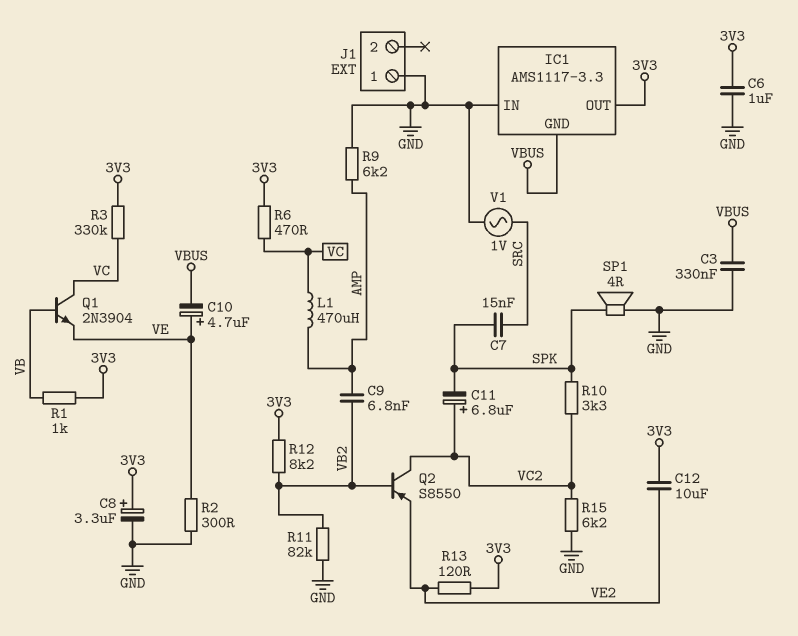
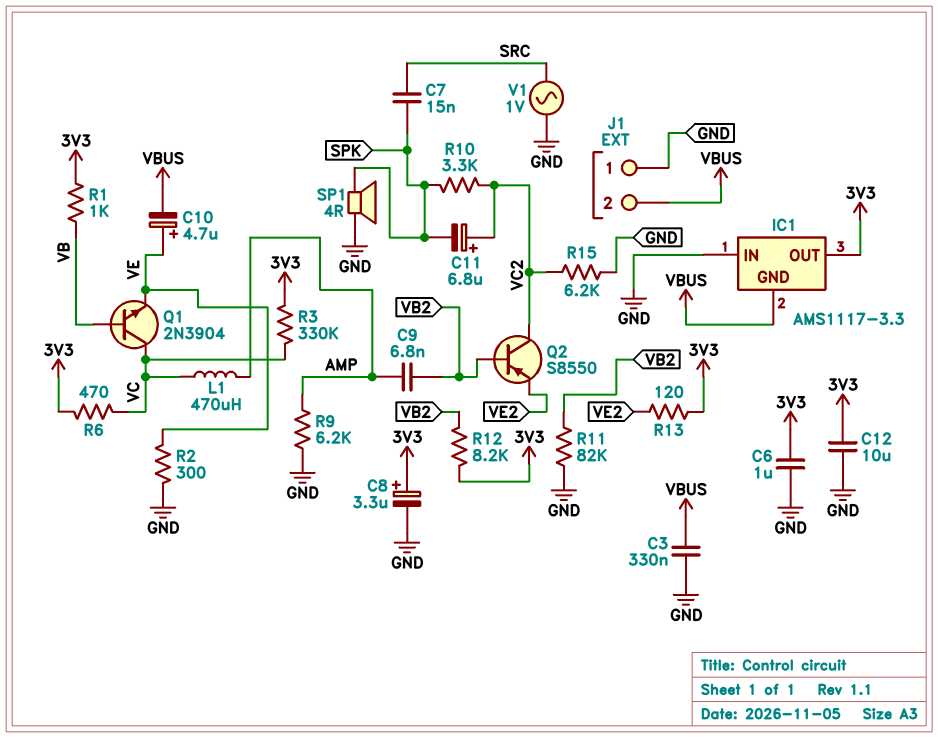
C12: 10uF (3V3, VE2) -> 10uF (3V3, GND)
J1 pin 2: none -> VBUS

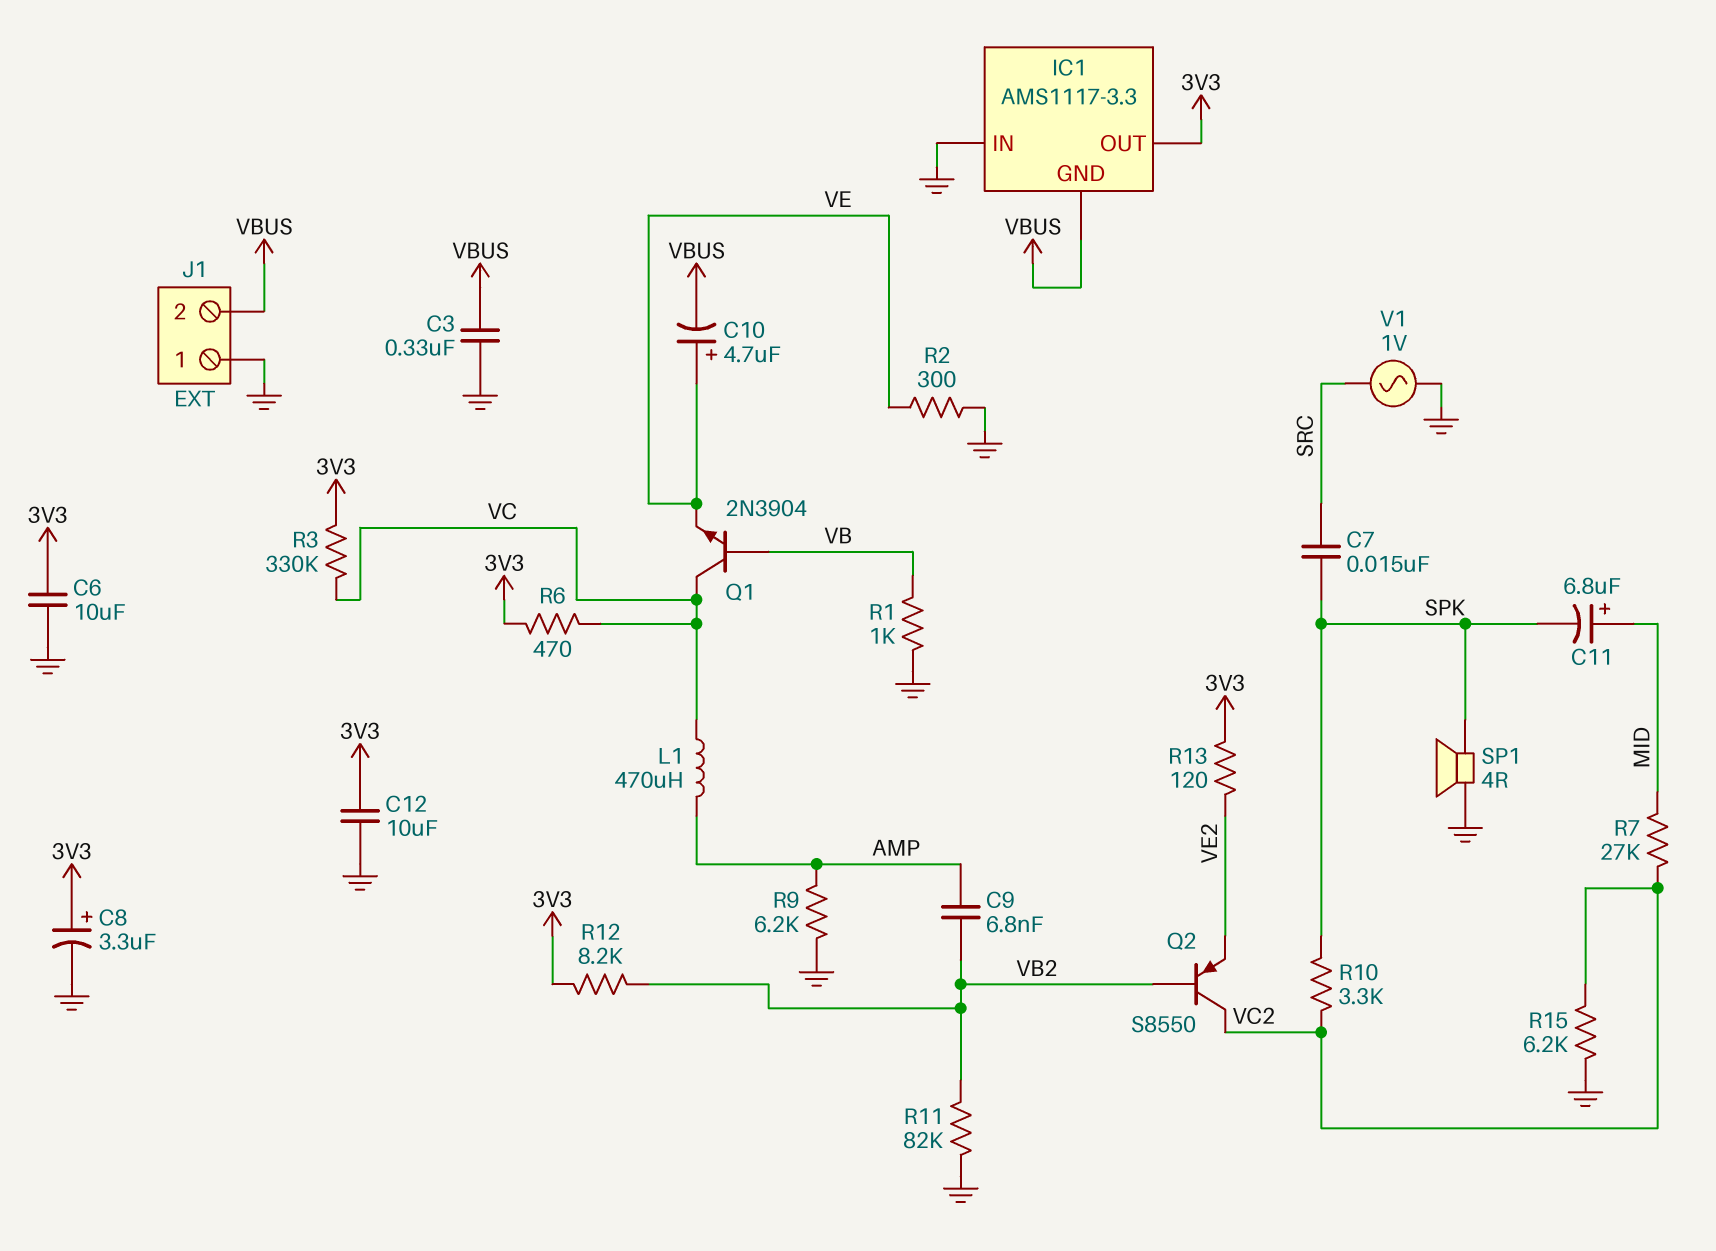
C6: 1uF (3V3, GND) -> 10uF (3V3, GND)
C11: 6.8uF (plus VC2, minus SPK) -> 6.8uF (plus MID, minus SPK)
R1: 1k (3V3, VB) -> 1k (GND, VB)
R7: none -> 27k (MID, VC2)

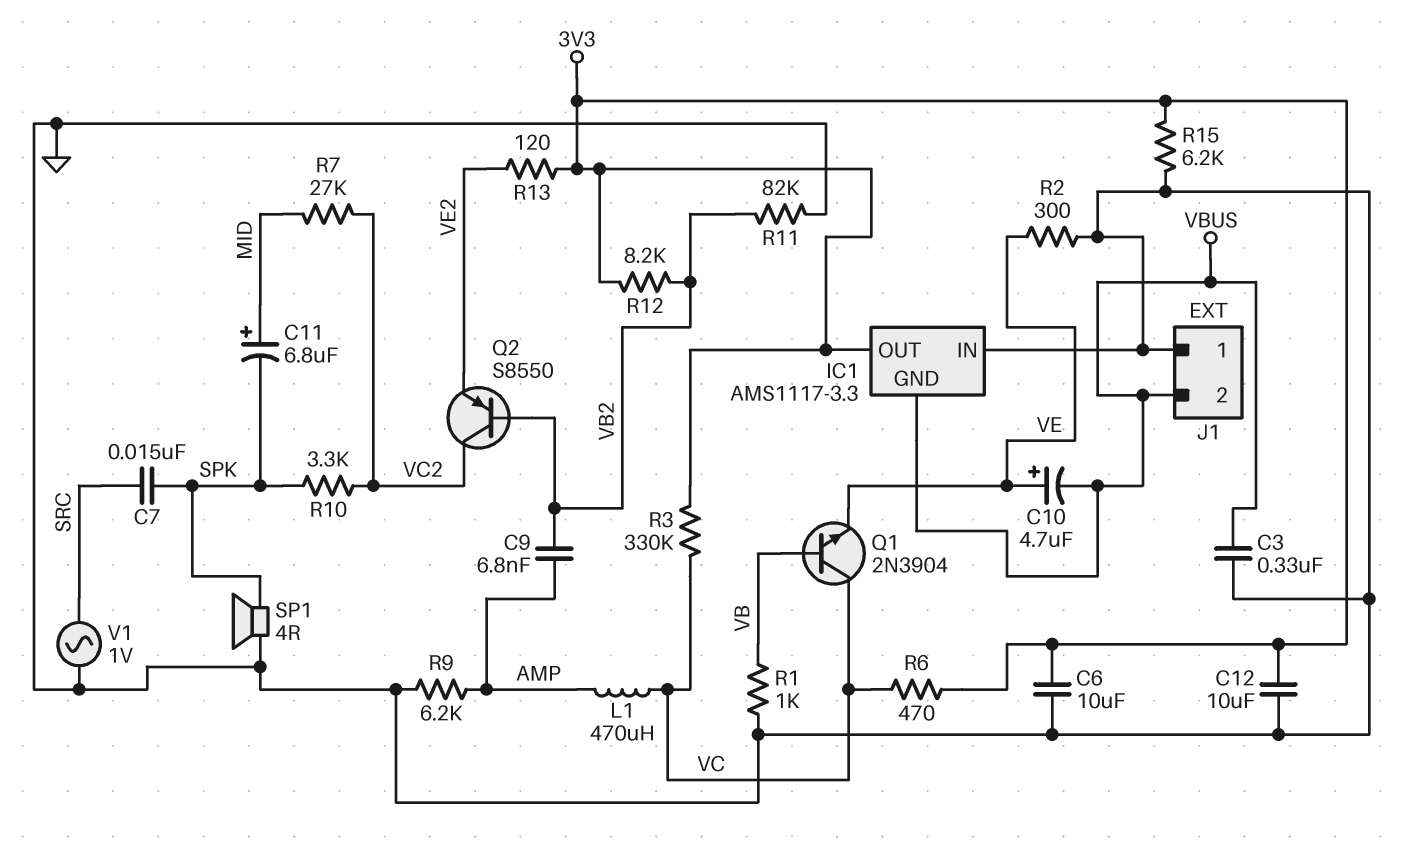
C8: 3.3uF (plus 3V3, minus GND) -> none
R15: 6.2k (GND, VC2) -> 6.2k (3V3, GND)

